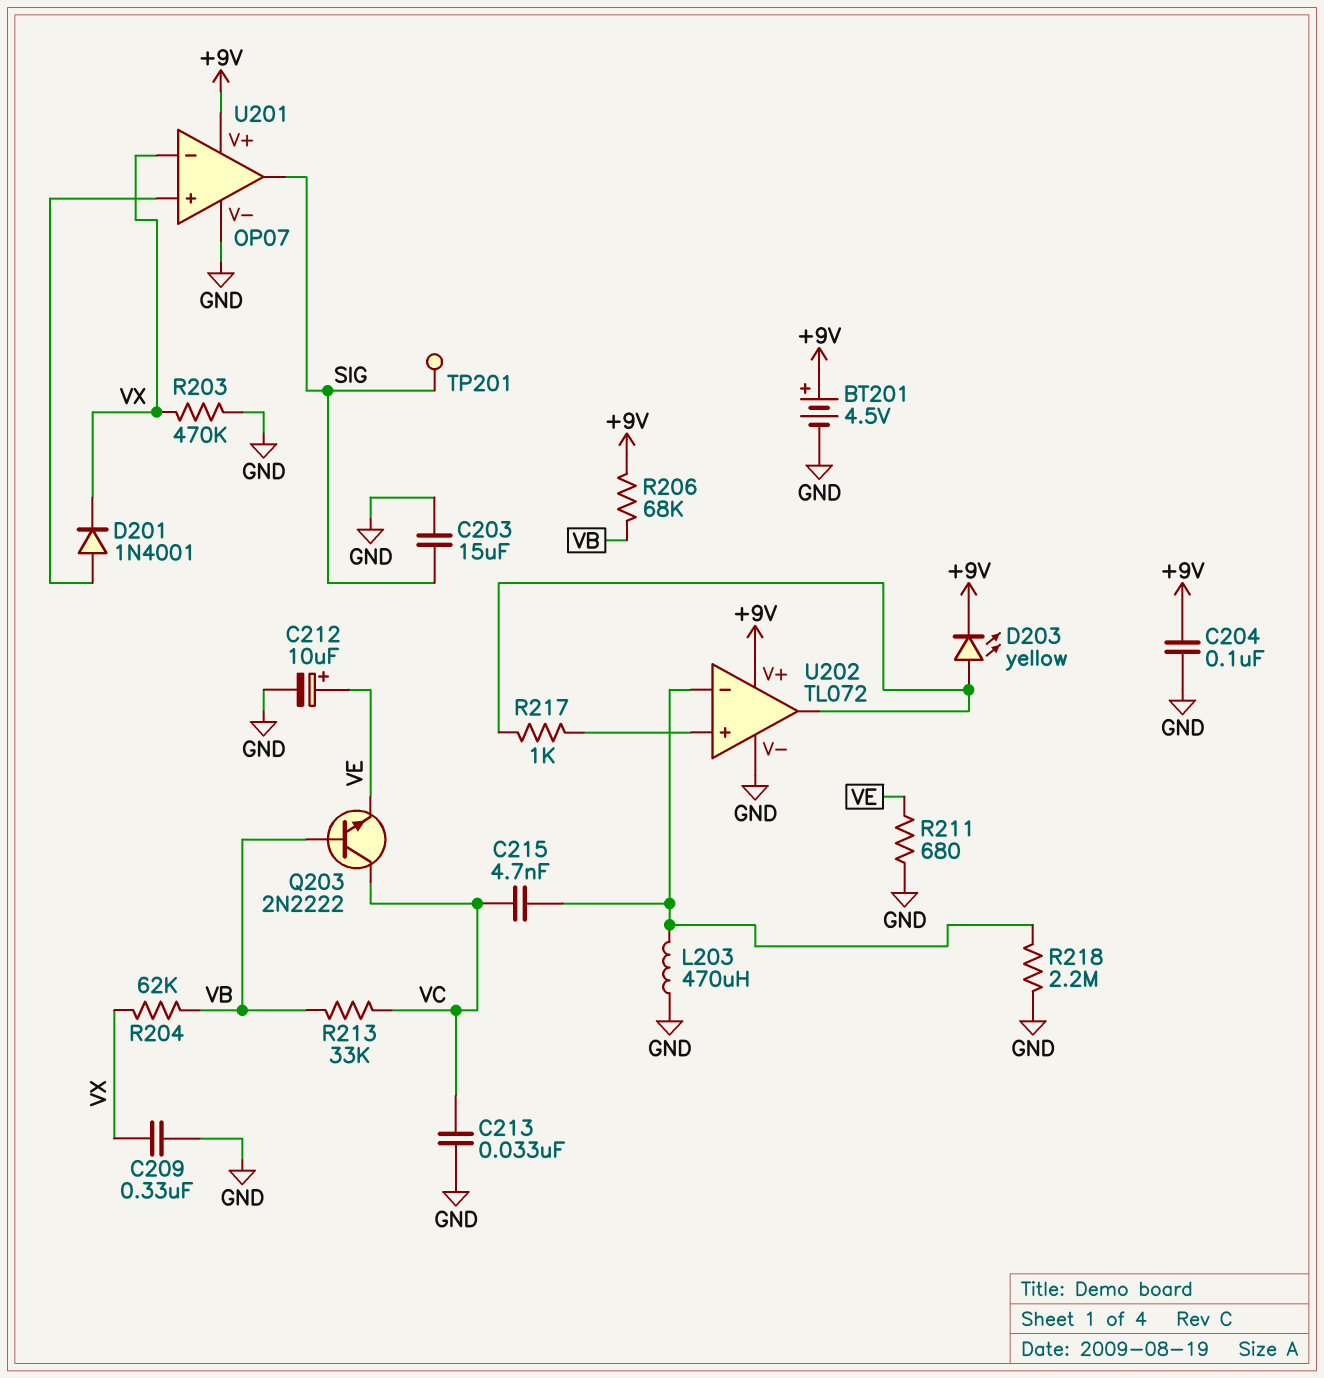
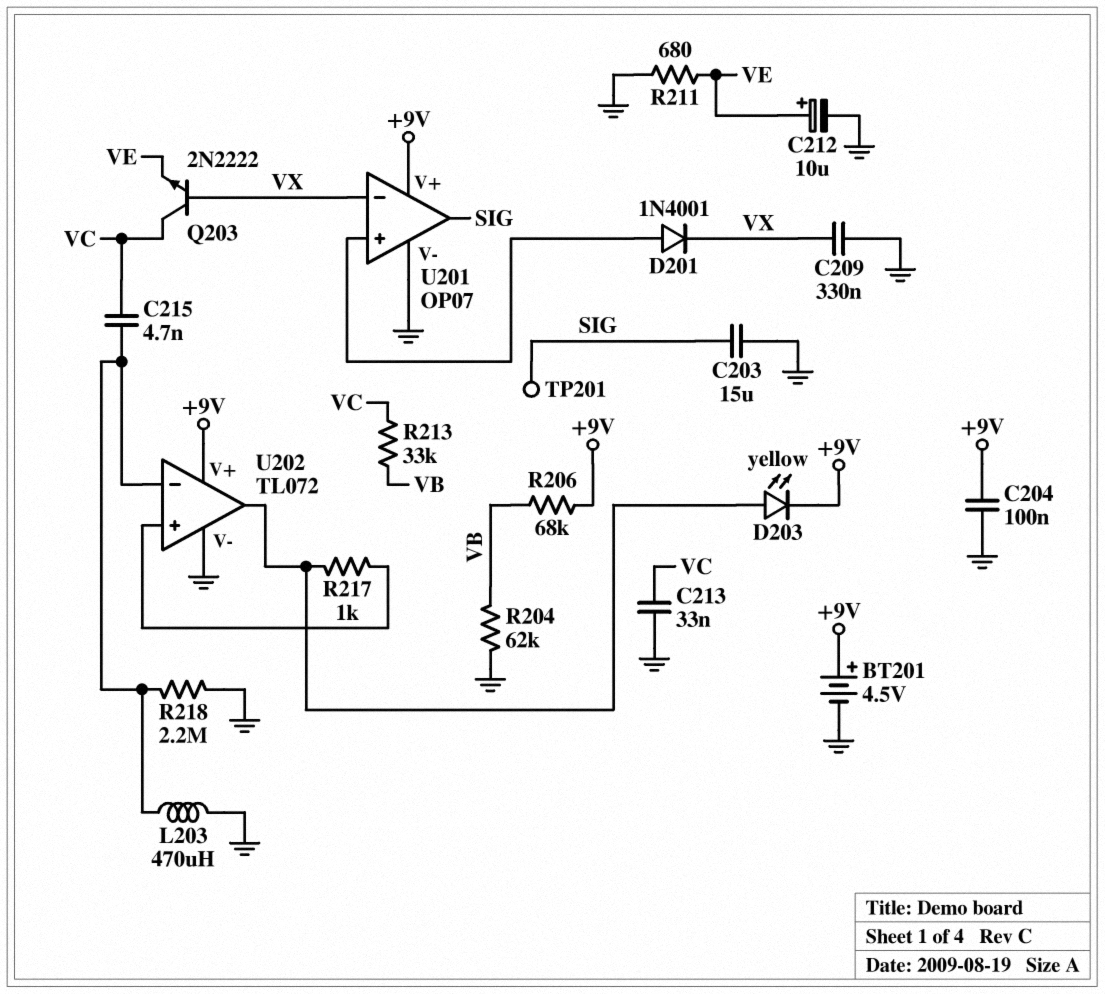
Q203: NPN 2N2222 (B VB, C VC, E VE) -> NPN 2N2222 (B VX, C VC, E VE)
R203: 470k (GND, VX) -> none
R204: 62k (VB, VX) -> 62k (GND, VB)

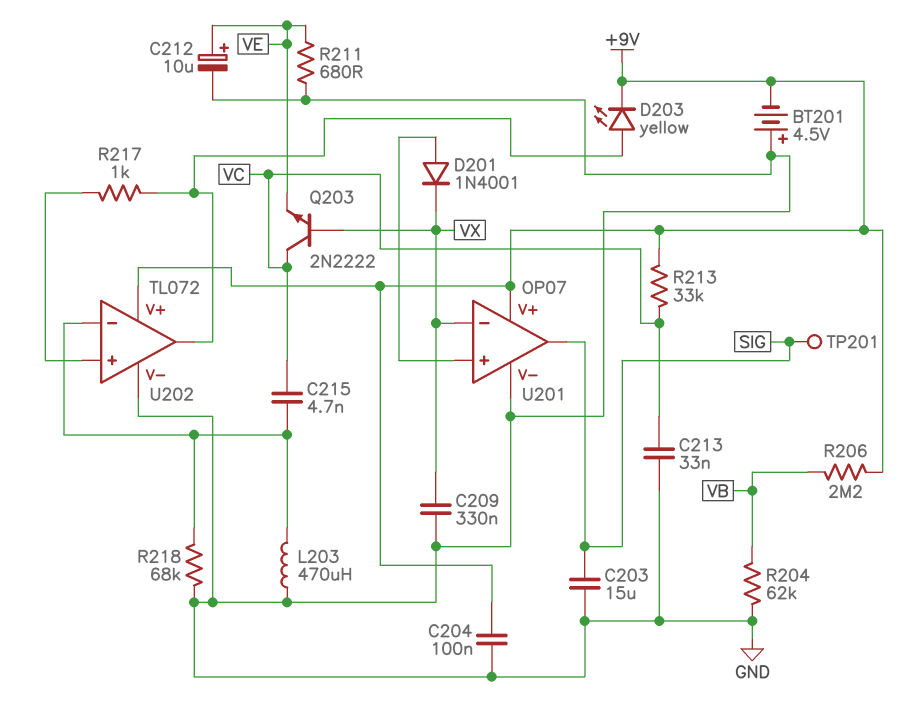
BT201: 4.5V (plus +9V, minus GND) -> 4.5V (plus GND, minus +9V)
R206: 68k (+9V, VB) -> 2.2M (+9V, VB)
R213: 33k (VB, VC) -> 33k (+9V, VC)
R218: 2.2M (GND, U202/in-) -> 68k (GND, U202/in-)

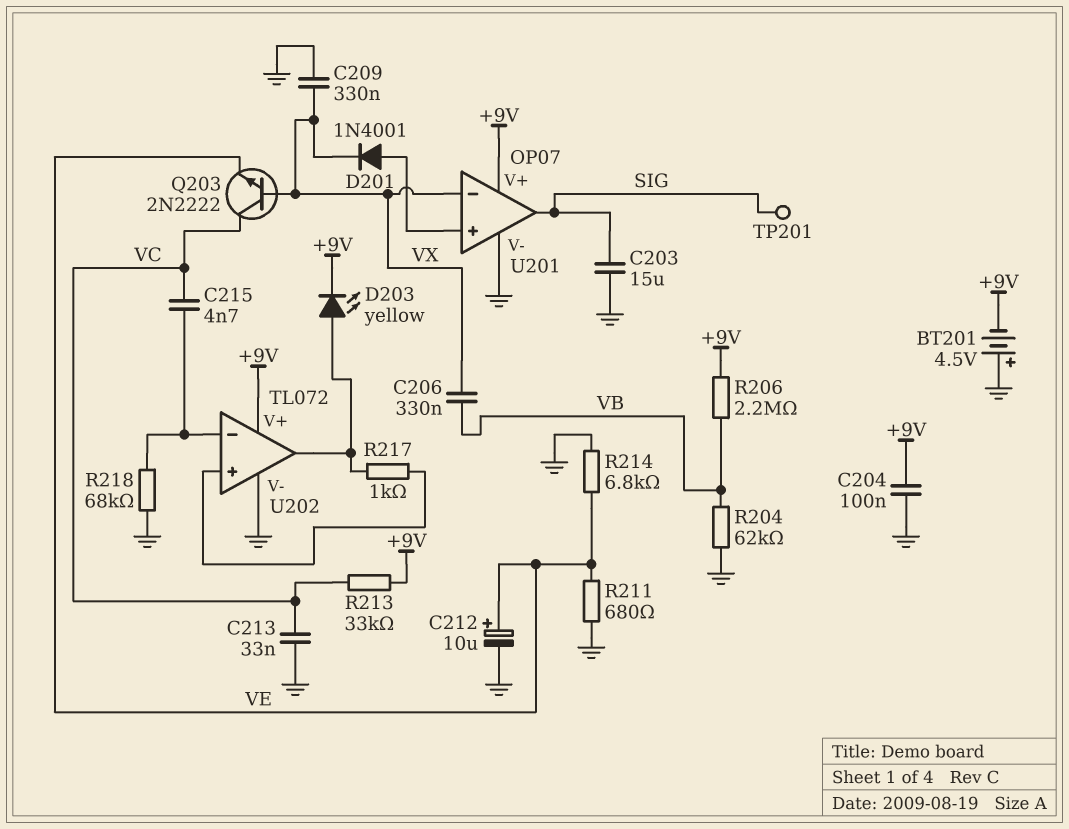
C206: none -> 330nF (VB, VX)
L203: 470uH (GND, U202/in-) -> none
R214: none -> 6.8k (GND, VE)

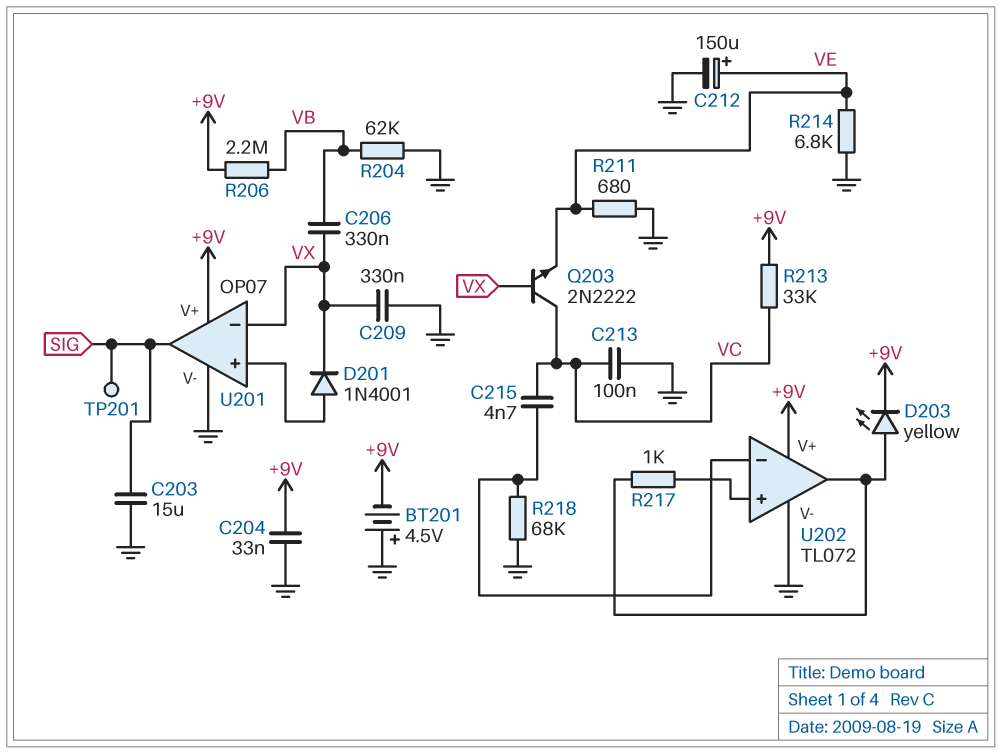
C204: 100nF (+9V, GND) -> 33nF (+9V, GND)
C212: 10uF (plus VE, minus GND) -> 150uF (plus VE, minus GND)
C213: 33nF (GND, VC) -> 100nF (GND, VC)

